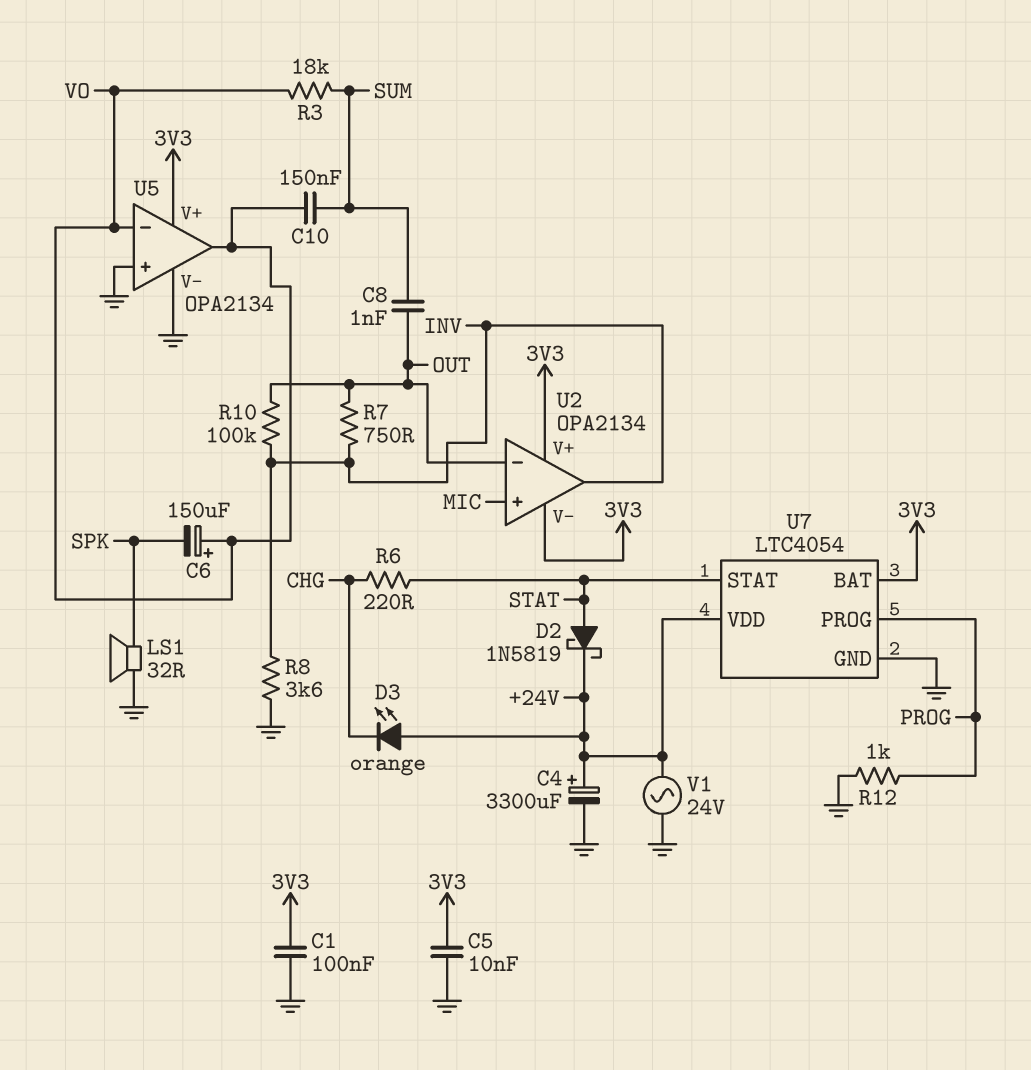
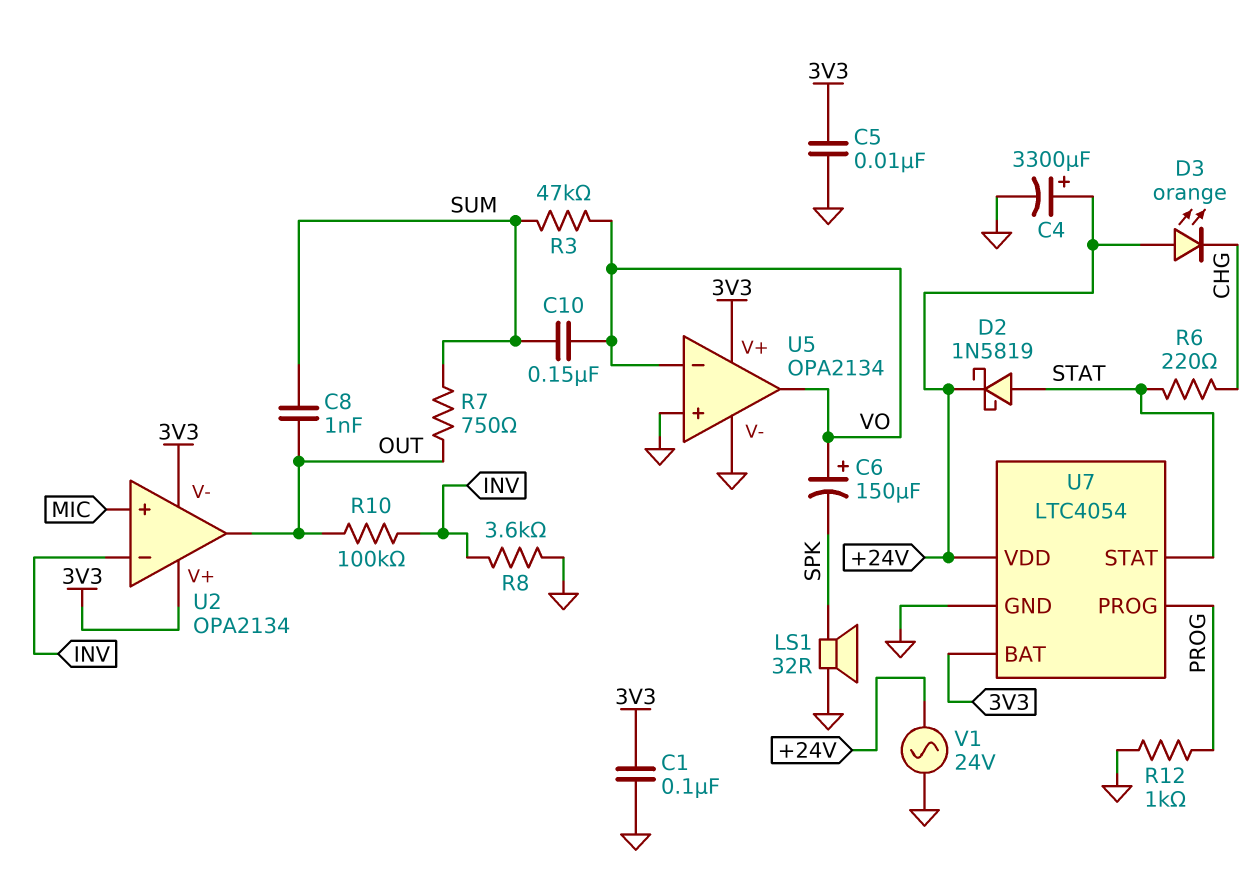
R3: 18k (SUM, VO) -> 47k (SUM, VO)
R7: 750 (INV, OUT) -> 750 (OUT, SUM)
U2 pin in-: OUT -> INV
U2 pin out: INV -> OUT

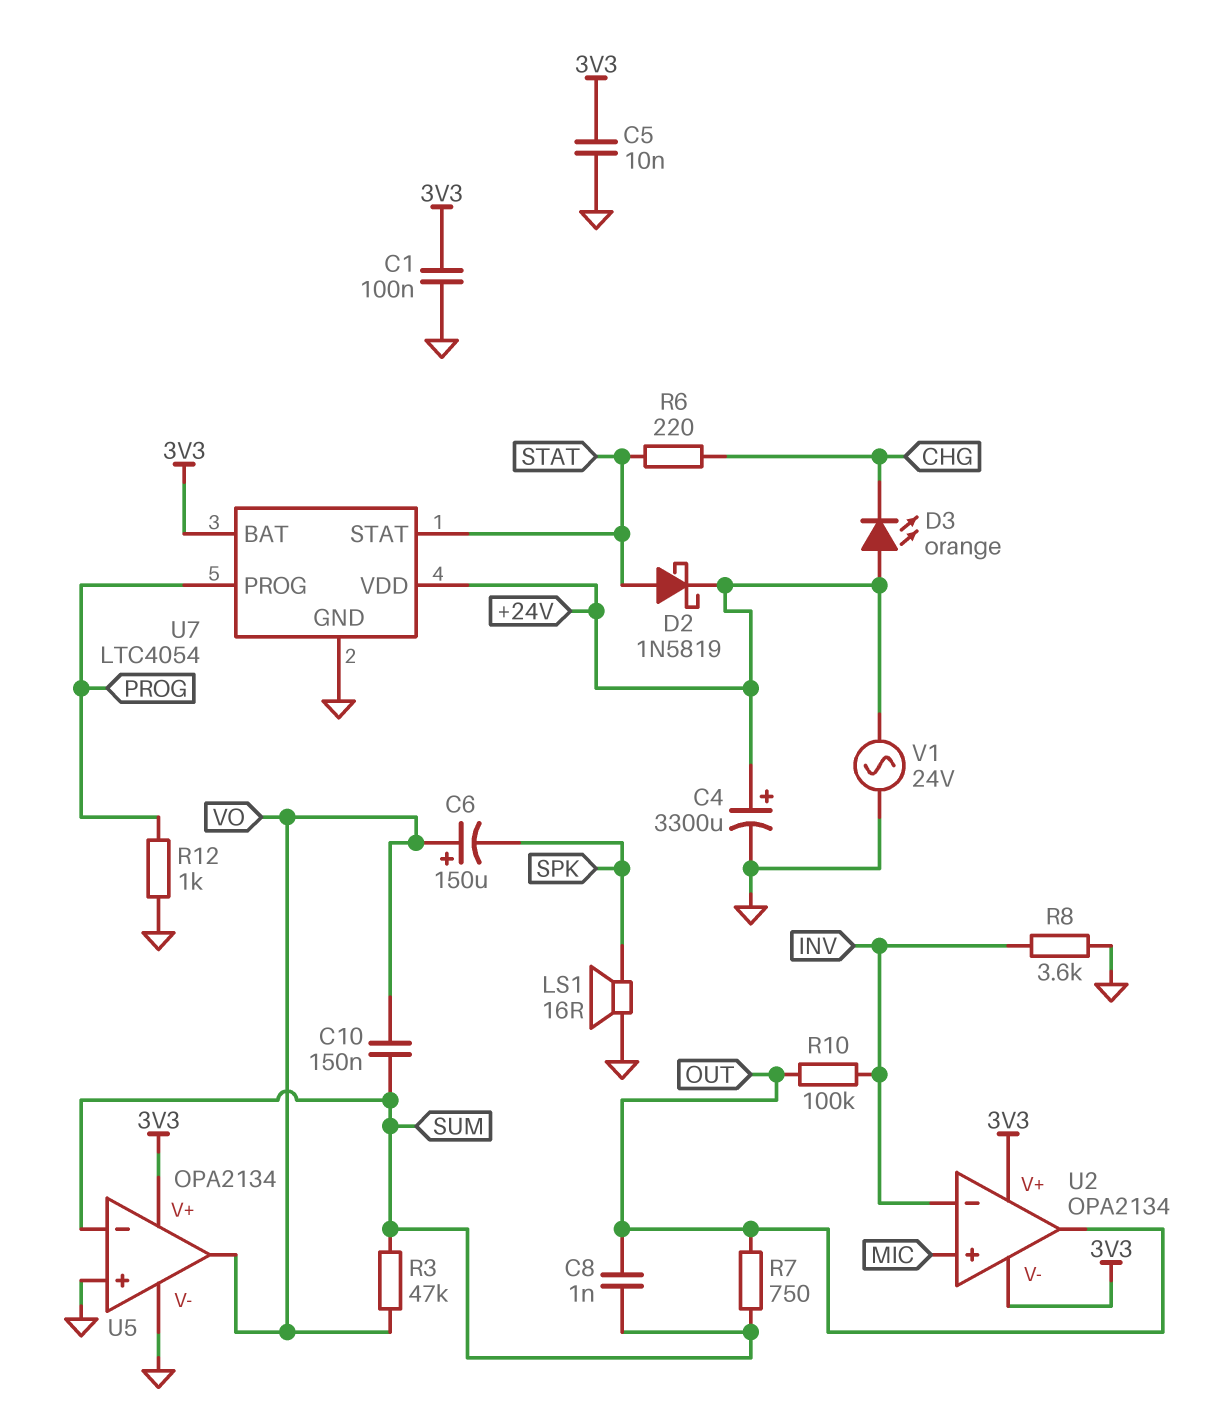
LS1: speaker 32R (GND, SPK) -> speaker 16R (GND, SPK)
U5 pin in-: VO -> SUM

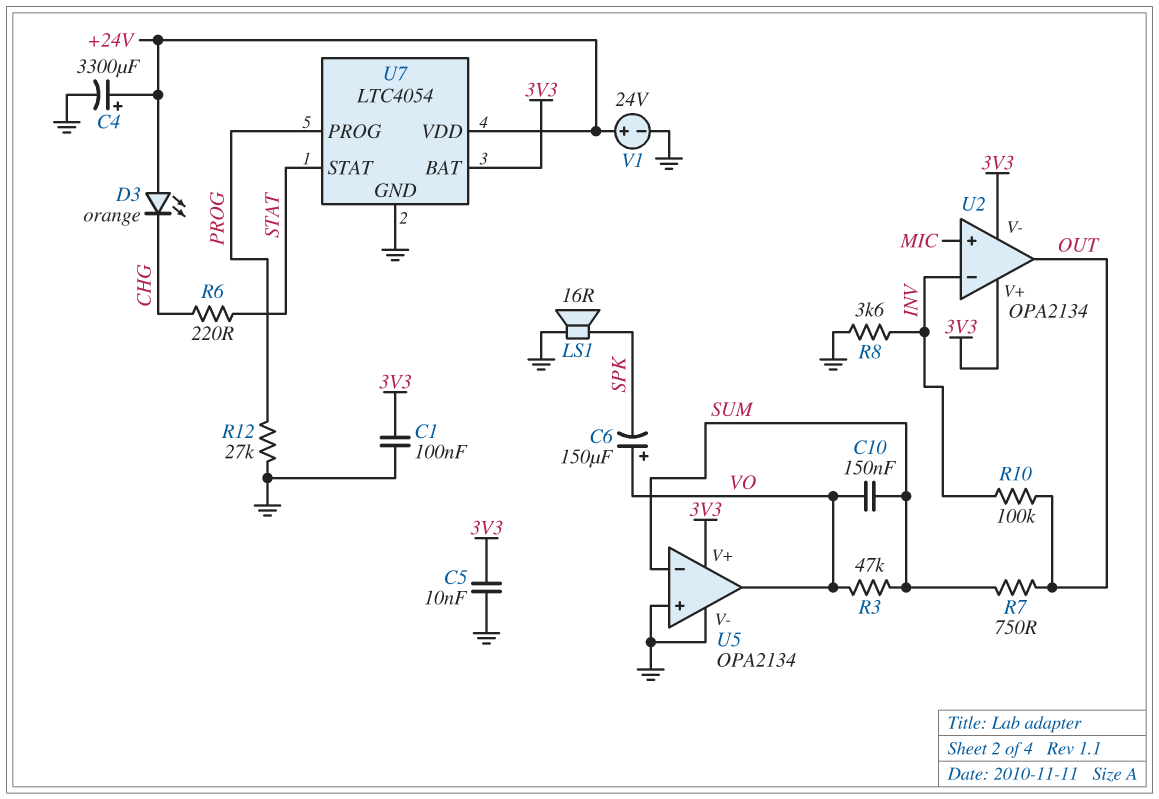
C8: 1nF (OUT, SUM) -> none
D2: schottky 1N5819 (A STAT, K +24V) -> none
R12: 1k (GND, PROG) -> 27k (GND, PROG)
V1: AC 24V (+24V, GND) -> 24V (plus +24V, minus GND)

